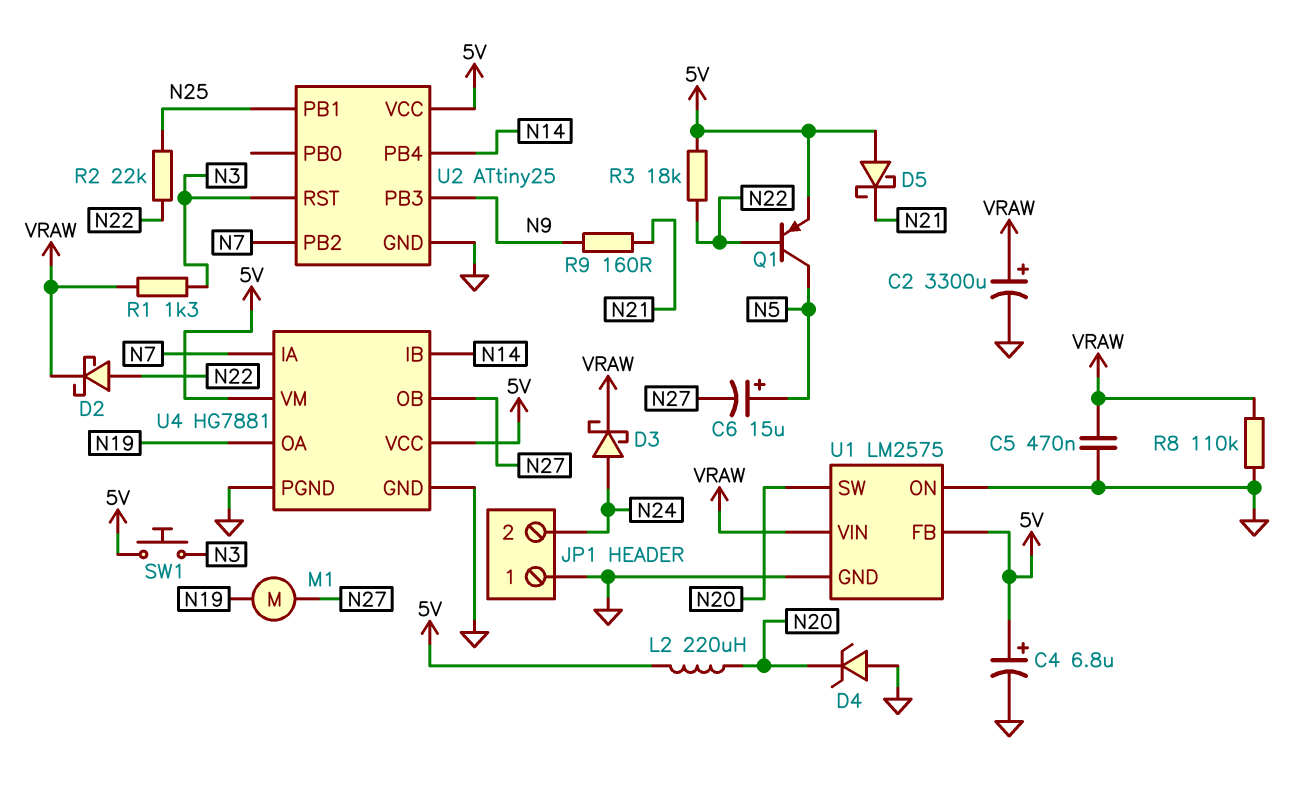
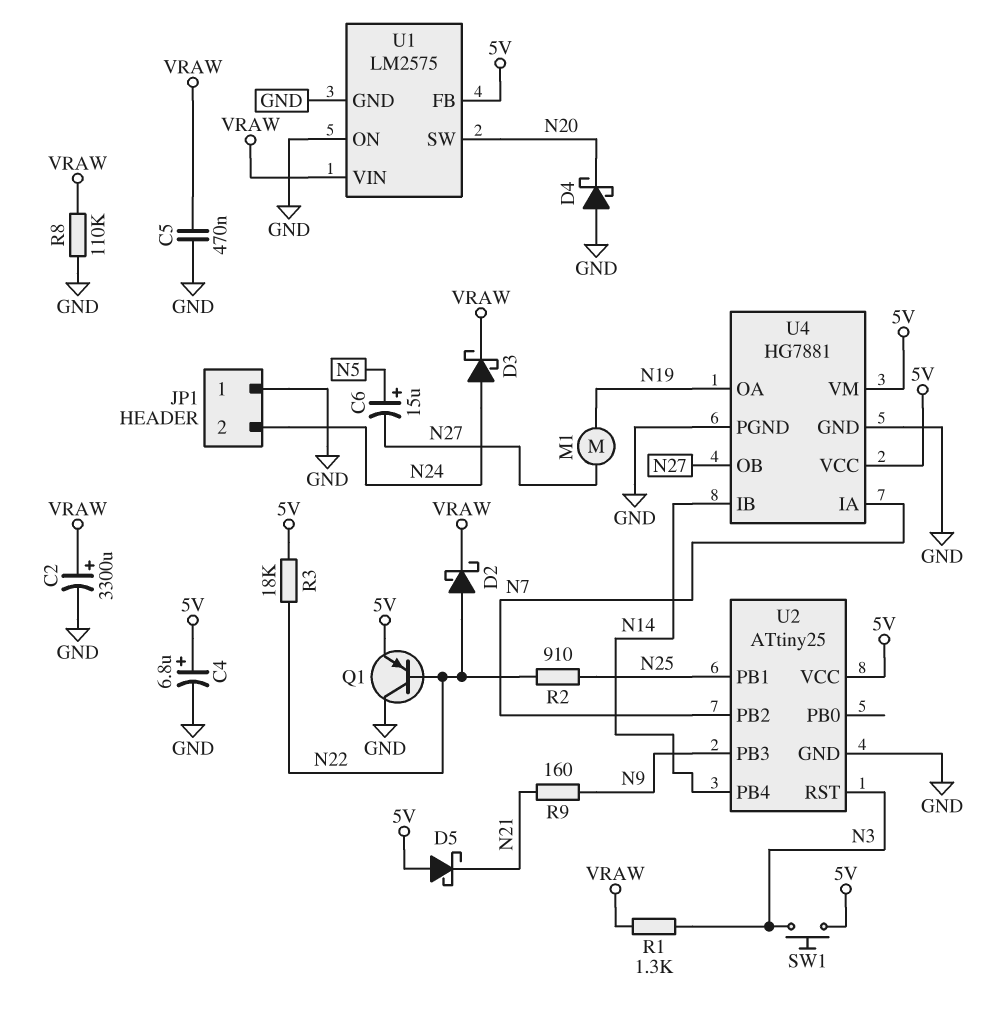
D4: zener (A GND, K N20) -> schottky (A GND, K N20)
L2: 220uH (5V, N20) -> none
Q1: PNP (B N22, C N5, E 5V) -> PNP (B N22, C GND, E 5V)
R2: 22k (N22, N25) -> 910 (N22, N25)

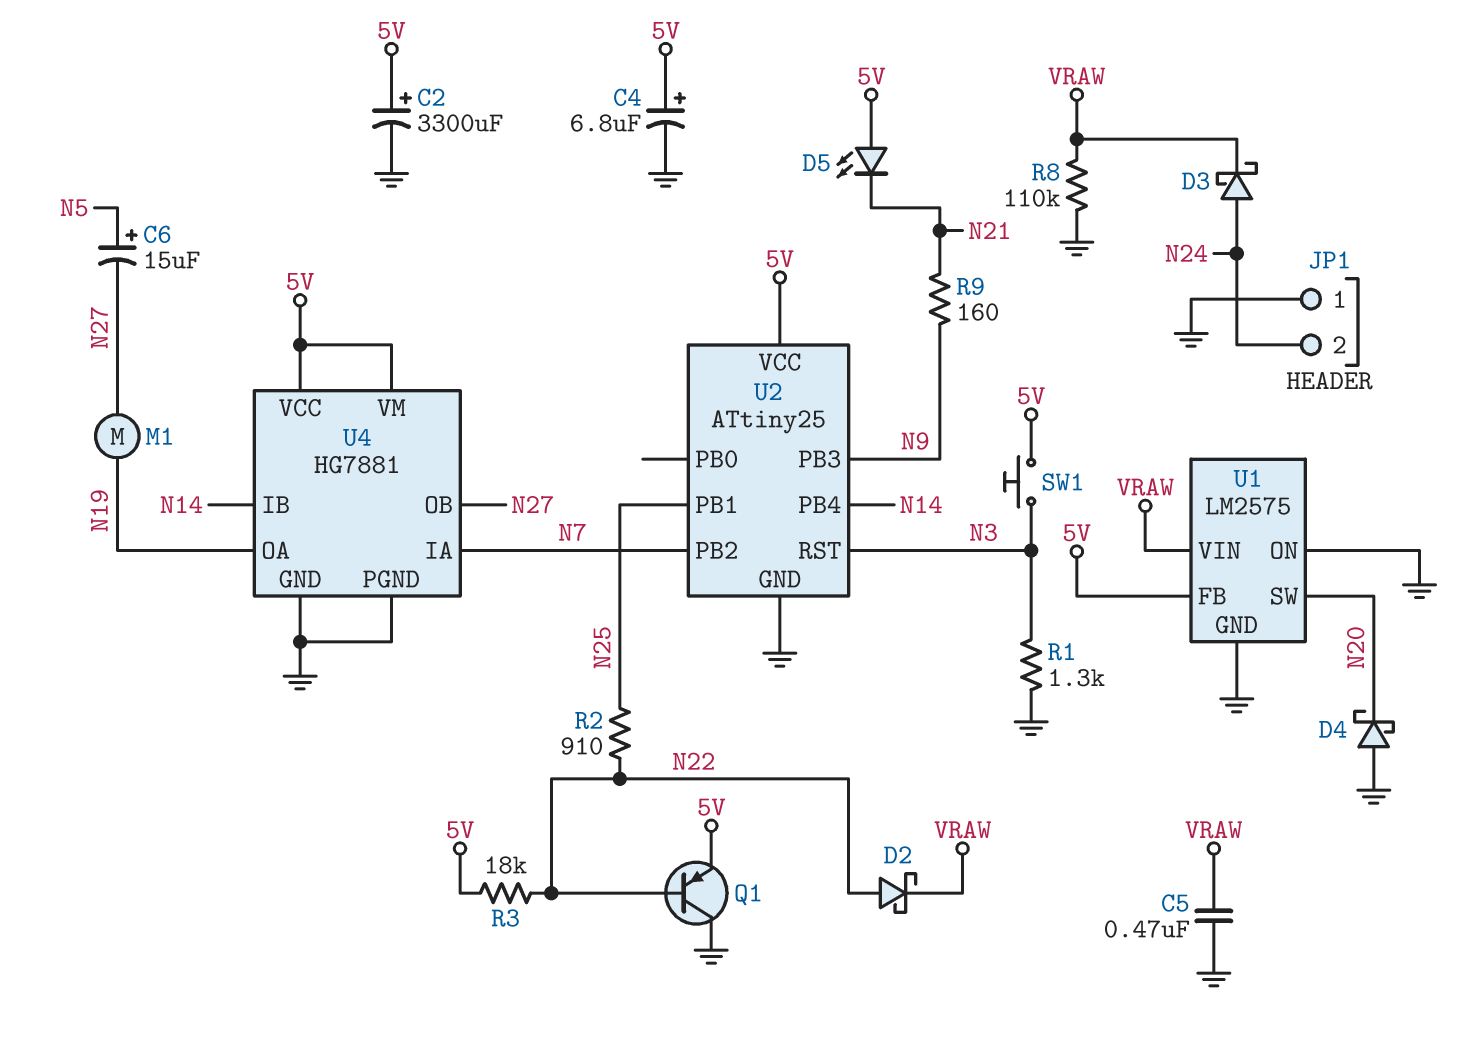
C2: 3300uF (plus VRAW, minus GND) -> 3300uF (plus 5V, minus GND)
D5: schottky (A 5V, K N21) -> LED (A 5V, K N21)
R1: 1.3k (N3, VRAW) -> 1.3k (GND, N3)

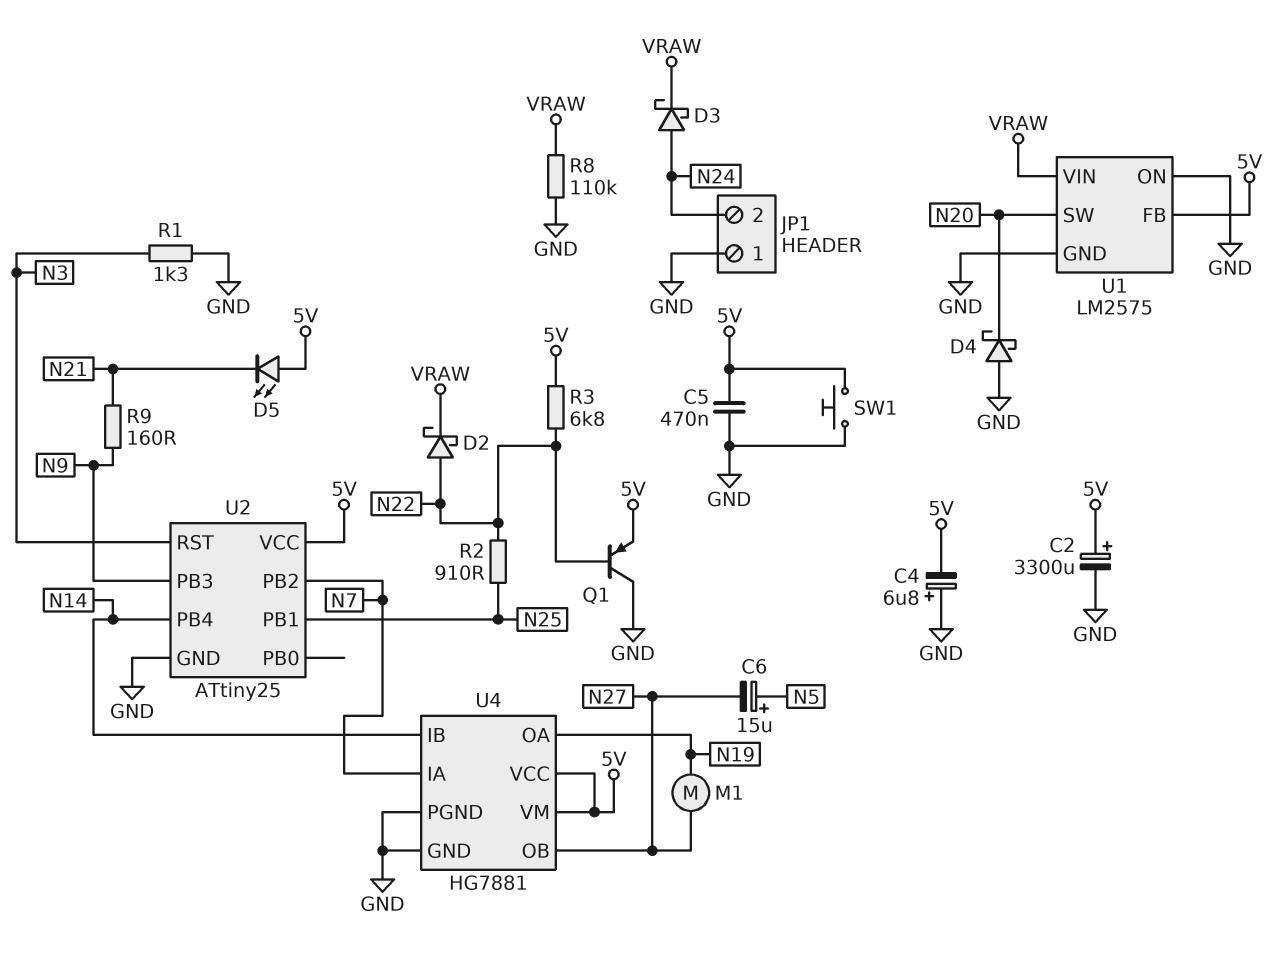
C4: 6.8uF (plus 5V, minus GND) -> 6.8uF (plus GND, minus 5V)
C5: 470nF (GND, VRAW) -> 470nF (5V, GND)
R3: 18k (5V, N22) -> 6.8k (5V, N22)
SW1: button (5V, N3) -> button (5V, GND)

